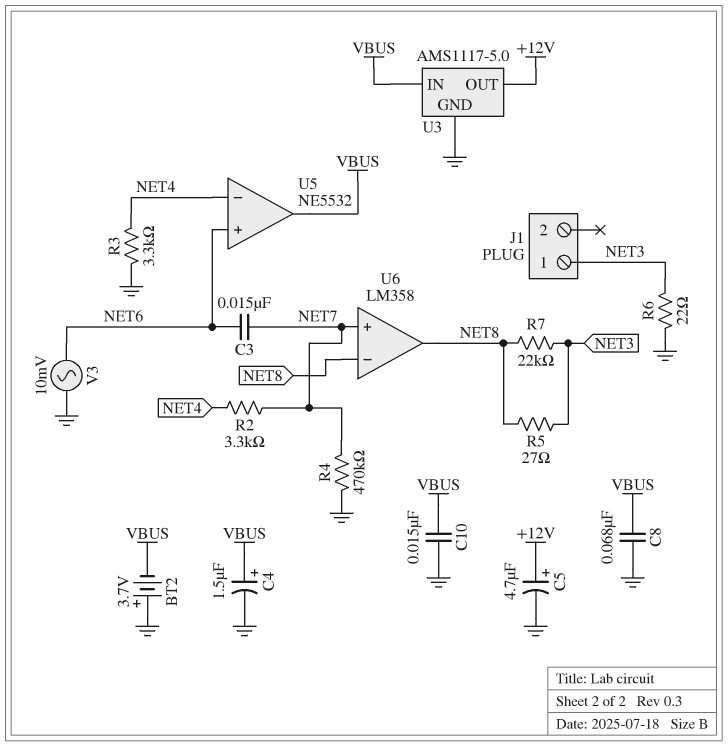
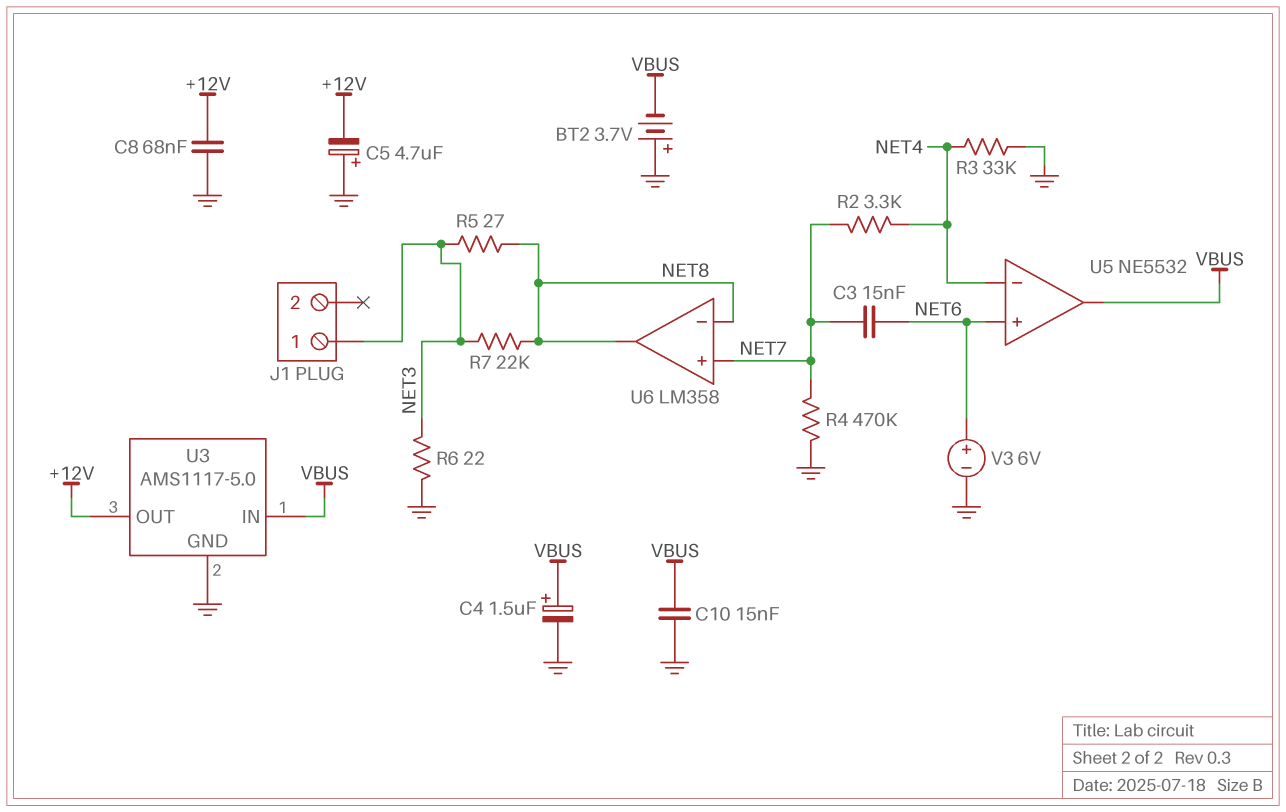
C5: 4.7uF (plus +12V, minus GND) -> 4.7uF (plus GND, minus +12V)
C8: 68nF (GND, VBUS) -> 68nF (+12V, GND)
R3: 3.3k (GND, NET4) -> 33k (GND, NET4)
V3: AC 10mV (GND, NET6) -> 6V (plus NET6, minus GND)

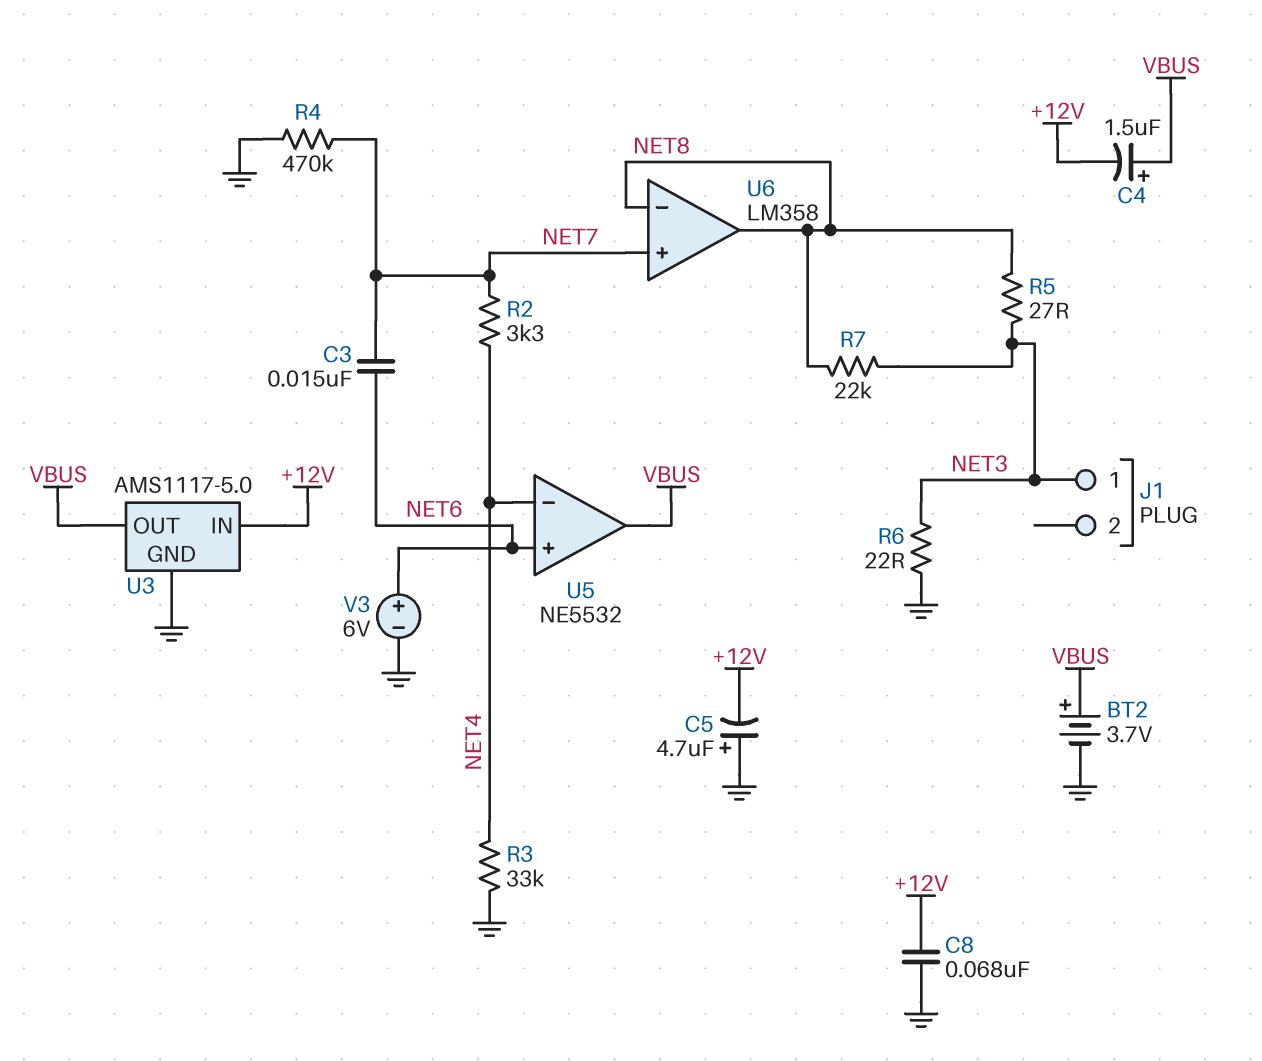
BT2: 3.7V (plus GND, minus VBUS) -> 3.7V (plus VBUS, minus GND)
C4: 1.5uF (plus VBUS, minus GND) -> 1.5uF (plus VBUS, minus +12V)
C10: 15nF (GND, VBUS) -> none
U3 pin IN: VBUS -> +12V
U3 pin OUT: +12V -> VBUS

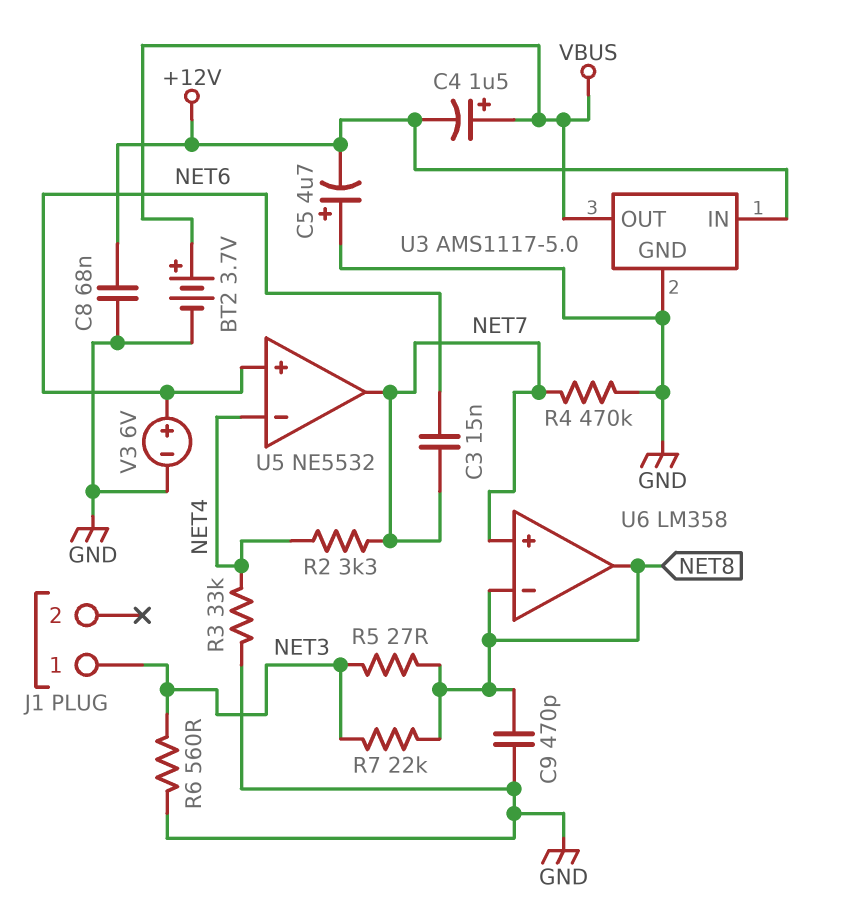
C9: none -> 470pF (GND, NET8)
R6: 22 (GND, NET3) -> 560 (GND, NET3)
U5 pin out: VBUS -> NET7

